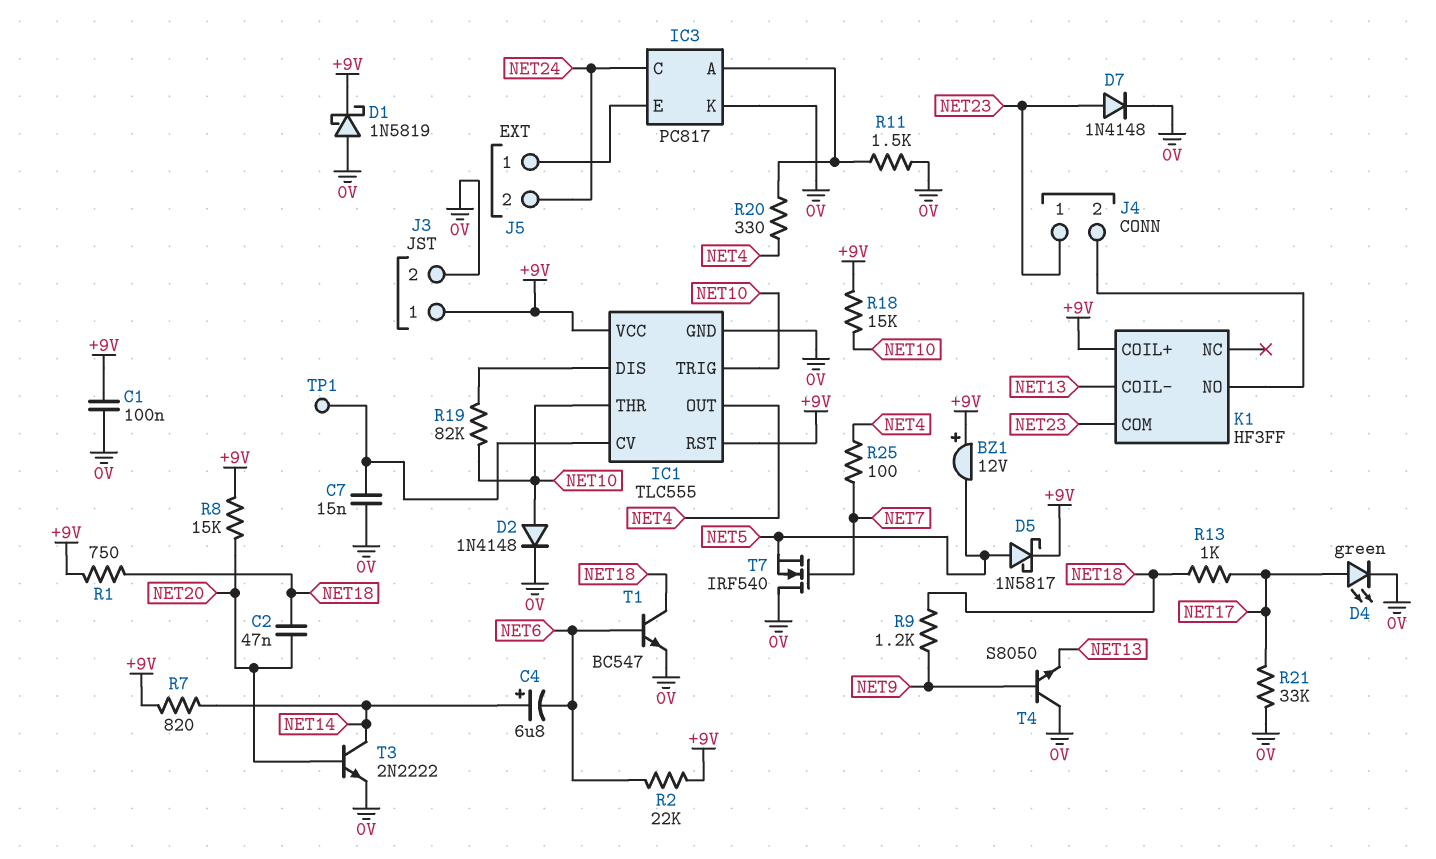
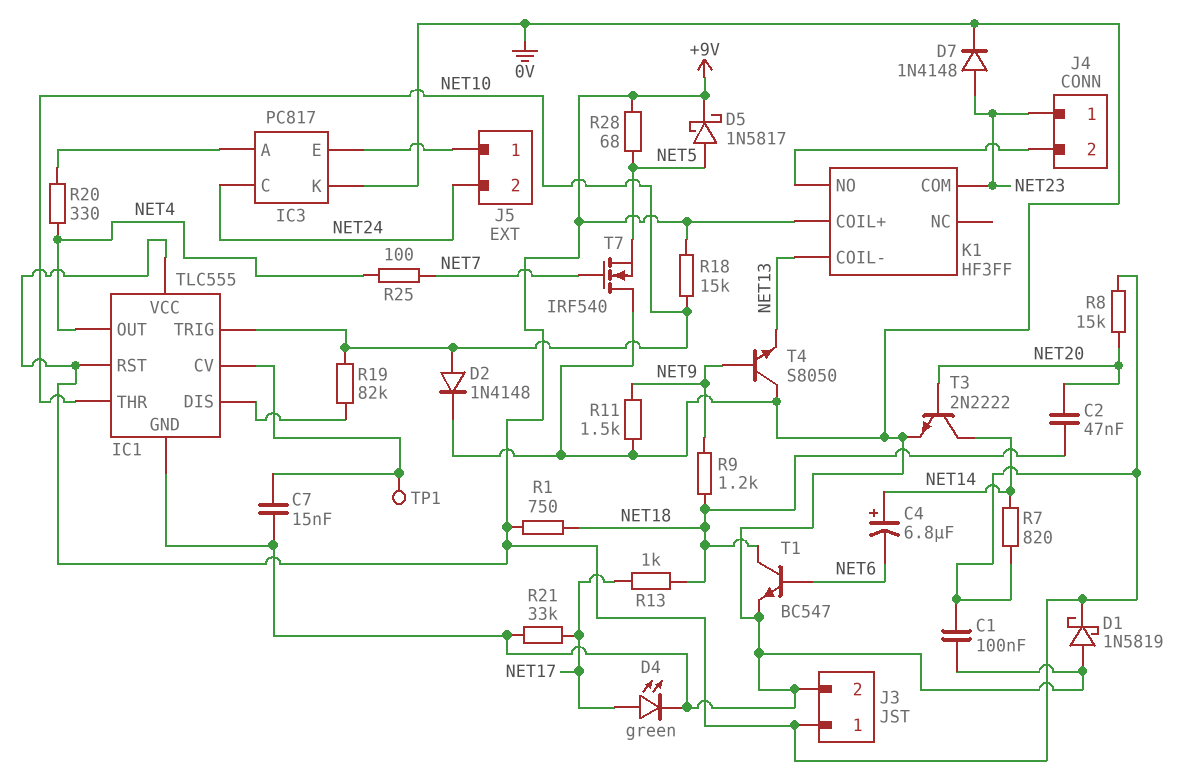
BZ1: buzzer 12V (plus +9V, minus NET5) -> none
R2: 22k (+9V, NET6) -> none
R11: 1.5k (0V, IC3/A) -> 1.5k (0V, NET9)
R28: none -> 68 (+9V, NET5)

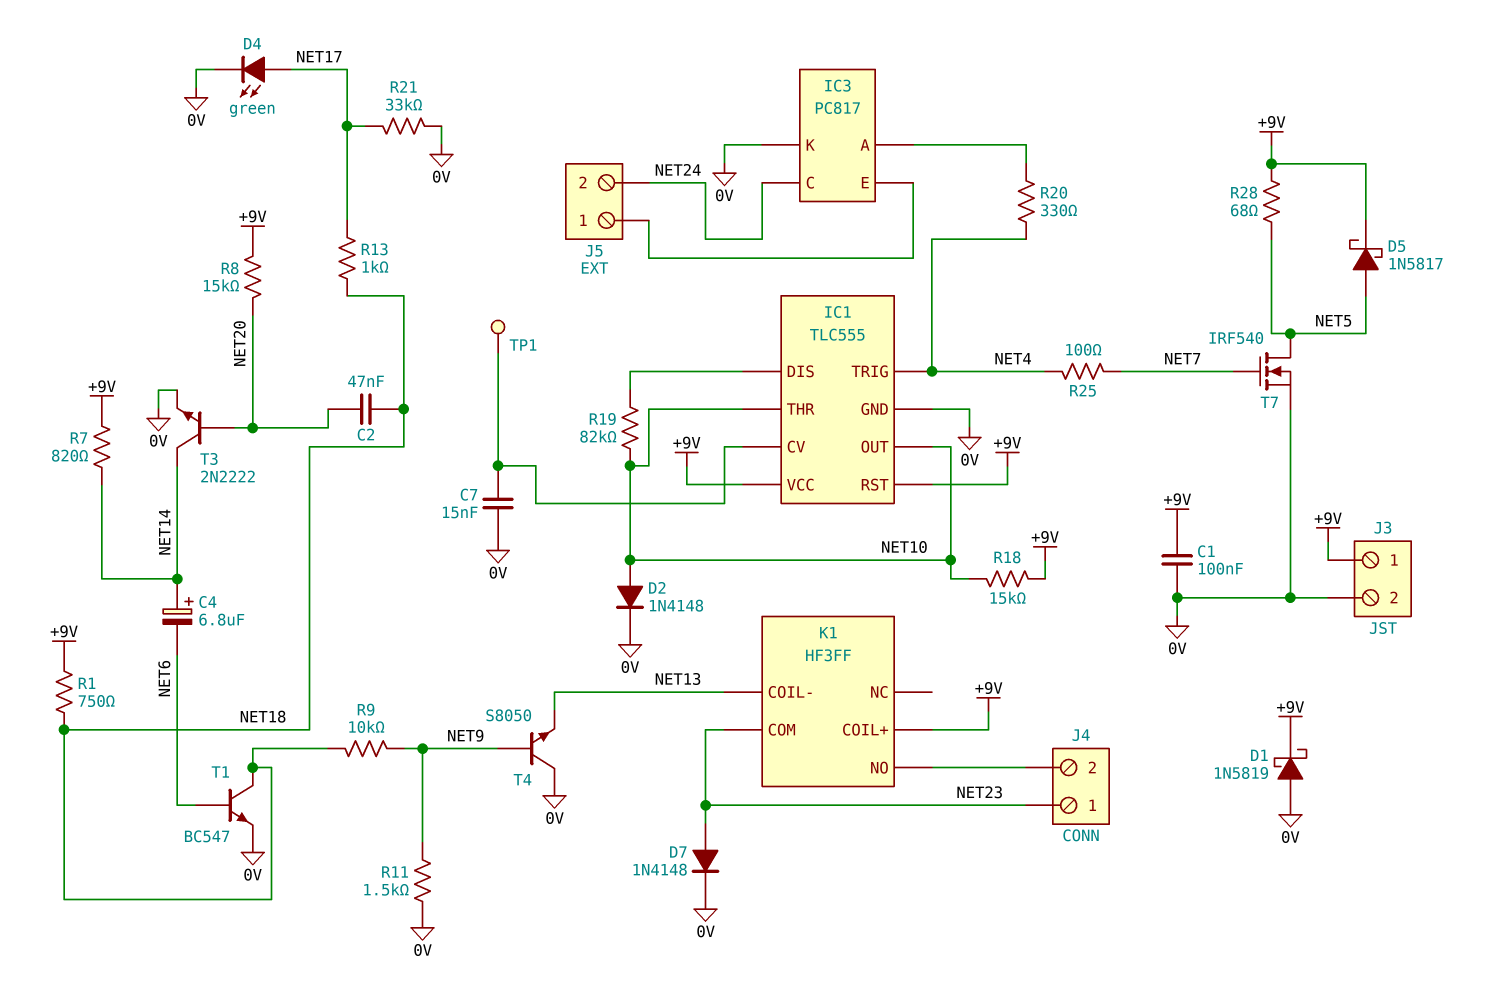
IC1 pin OUT: NET4 -> NET10
IC1 pin TRIG: NET10 -> NET4
R9: 1.2k (NET9, NET18) -> 10k (NET9, NET18)
T7: NMOS IRF540 (G NET7, D 0V, S NET5) -> NMOS IRF540 (G NET7, D NET5, S 0V)

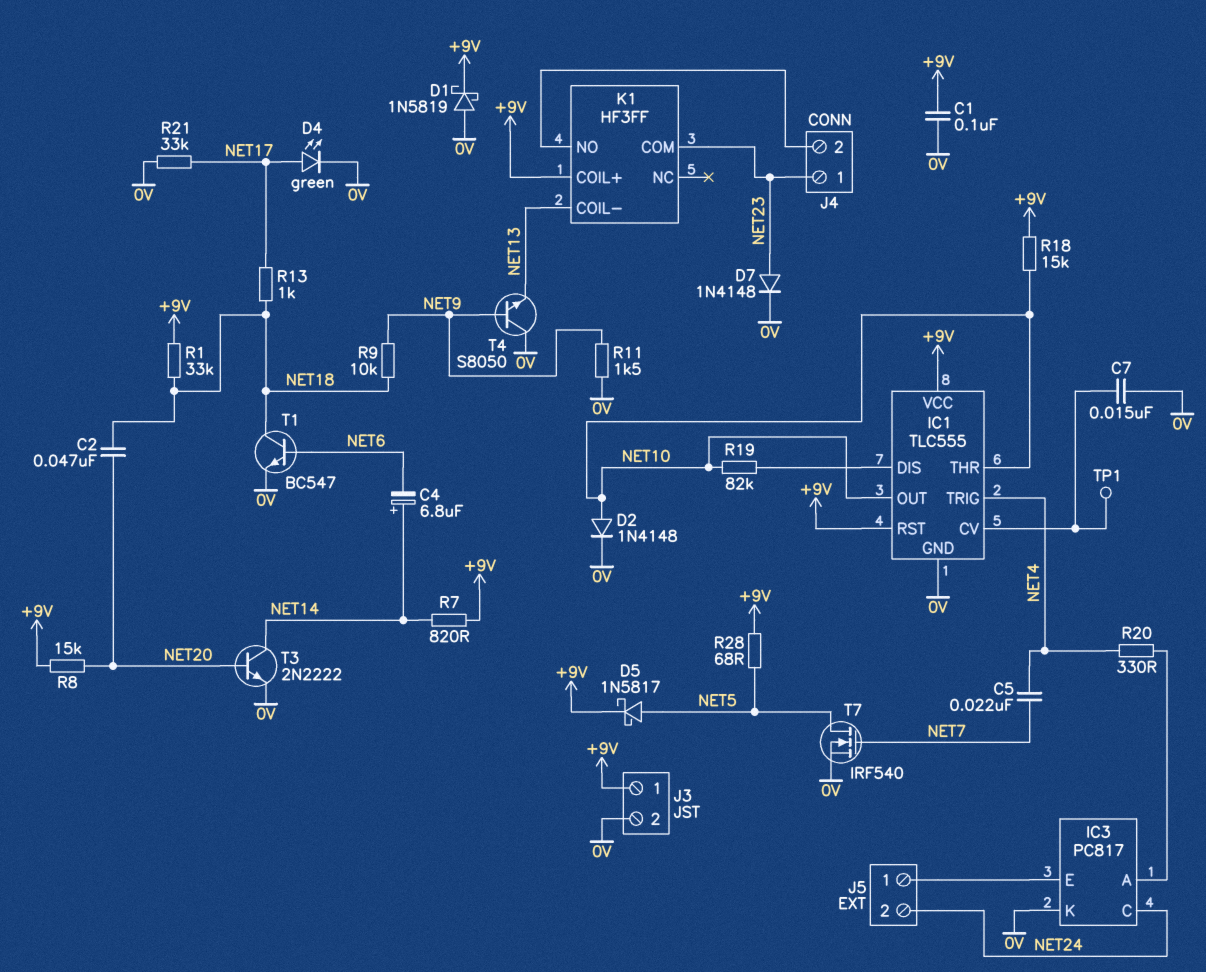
C5: none -> 22nF (NET4, NET7)
R1: 750 (+9V, NET18) -> 33k (+9V, NET18)
R25: 100 (NET4, NET7) -> none

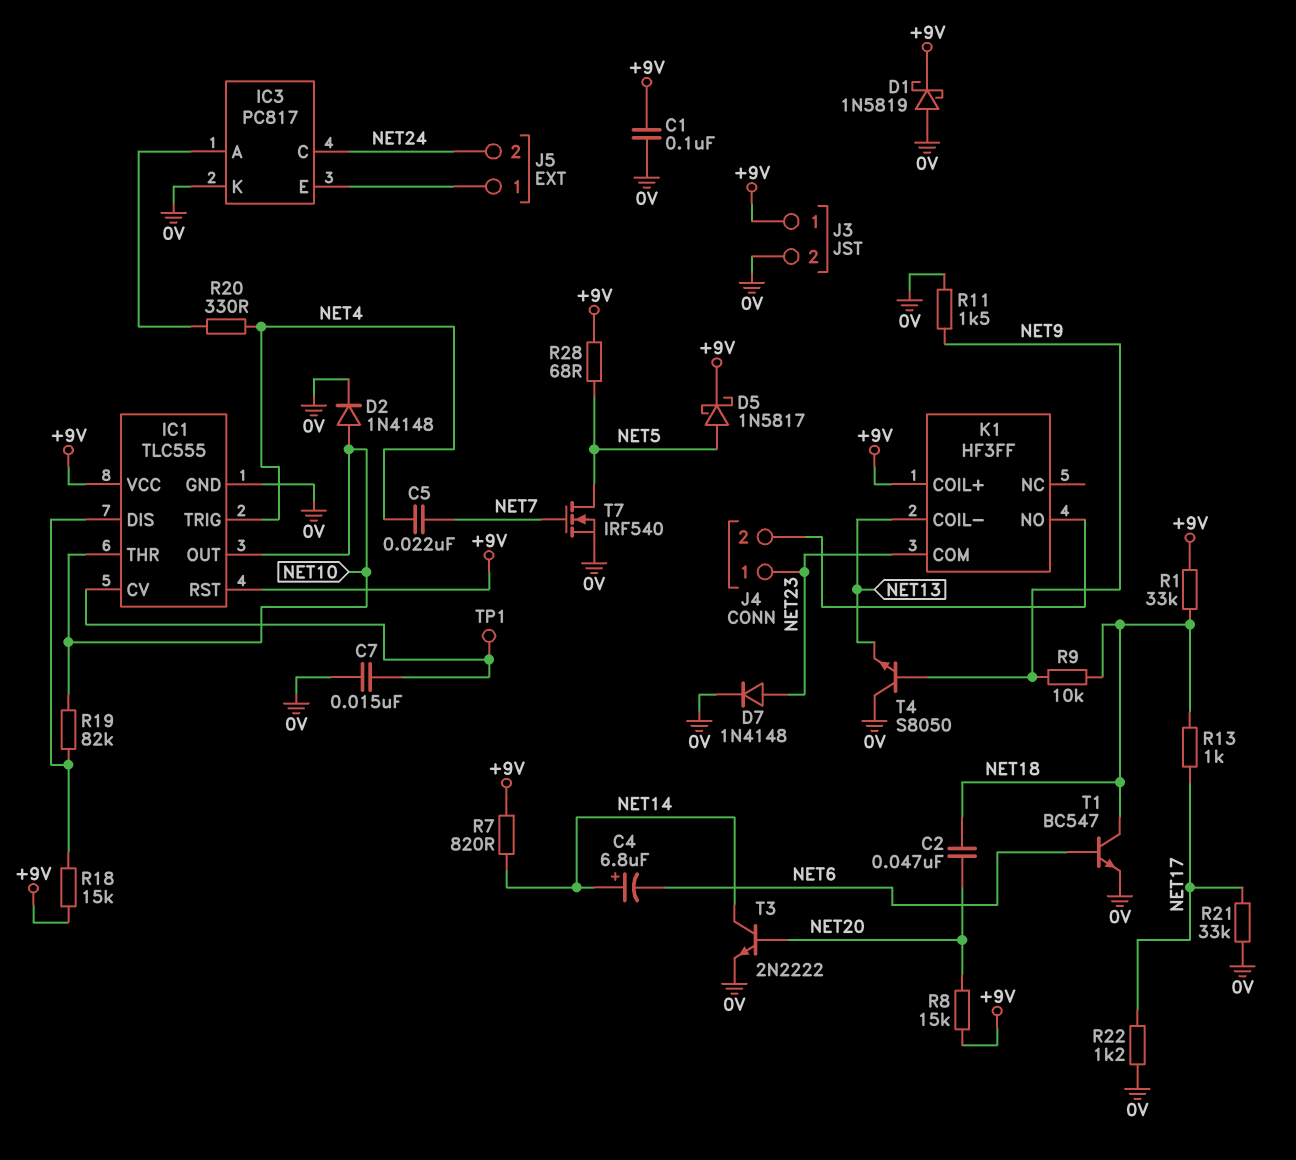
D4: LED green (A NET17, K 0V) -> none
R18: 15k (+9V, NET10) -> 15k (+9V, IC1/DIS)
R22: none -> 1.2k (0V, NET17)

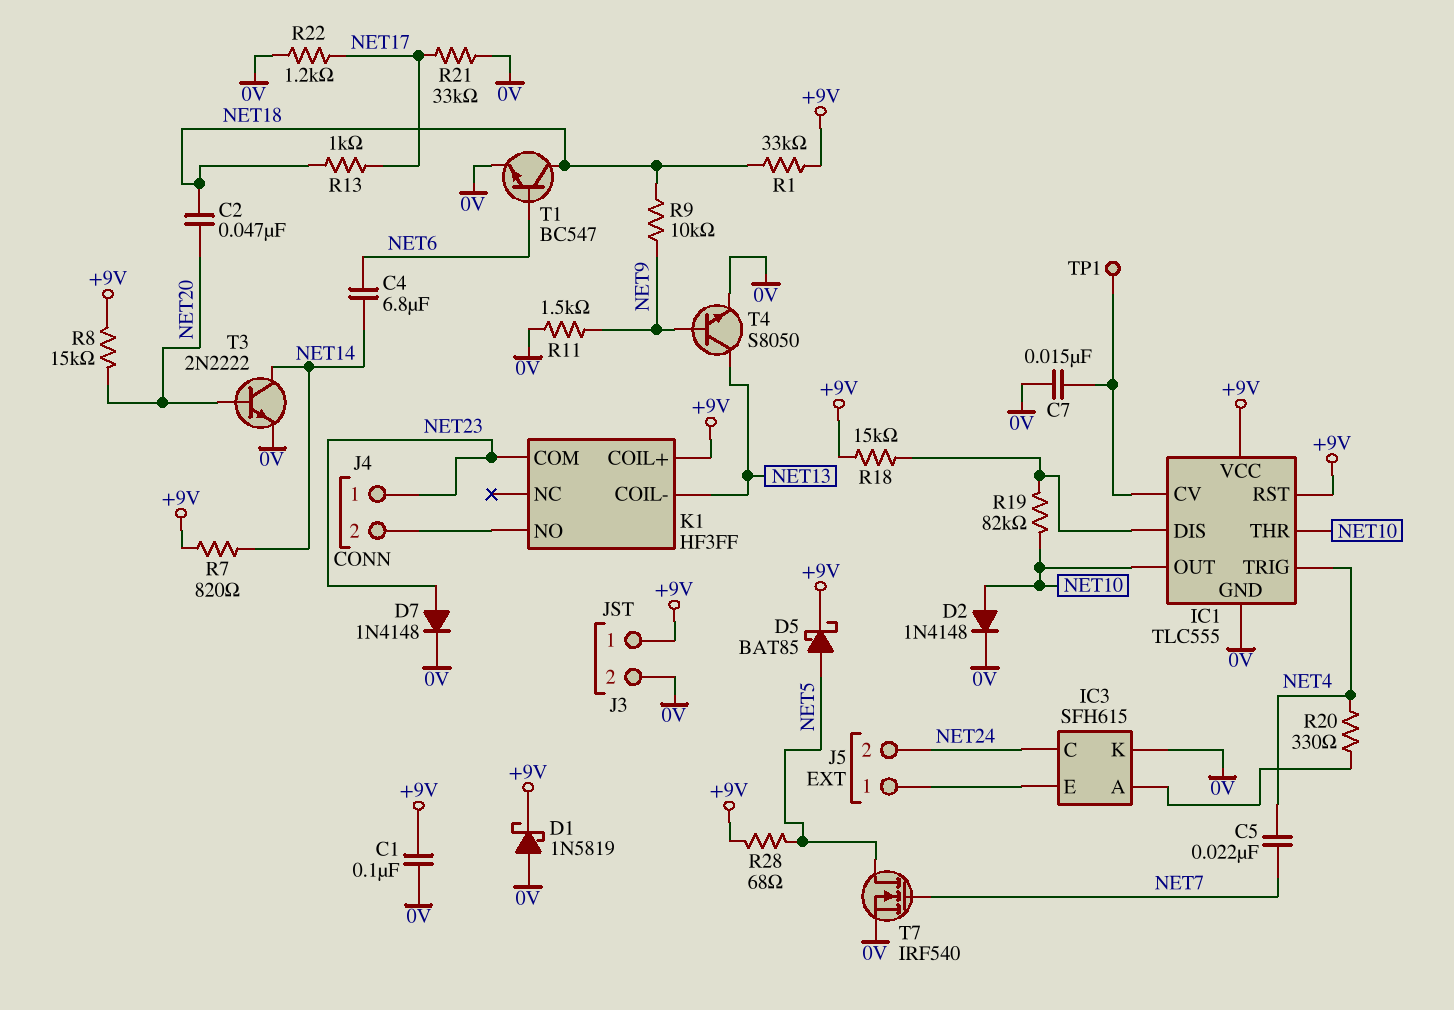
C4: 6.8uF (plus NET14, minus NET6) -> 6.8uF (NET6, NET14)
D5: schottky 1N5817 (A NET5, K +9V) -> schottky BAT85 (A NET5, K +9V)
IC3: PC817 -> SFH615
T4: NPN S8050 (B NET9, C 0V, E NET13) -> NPN S8050 (B NET9, C NET13, E 0V)

